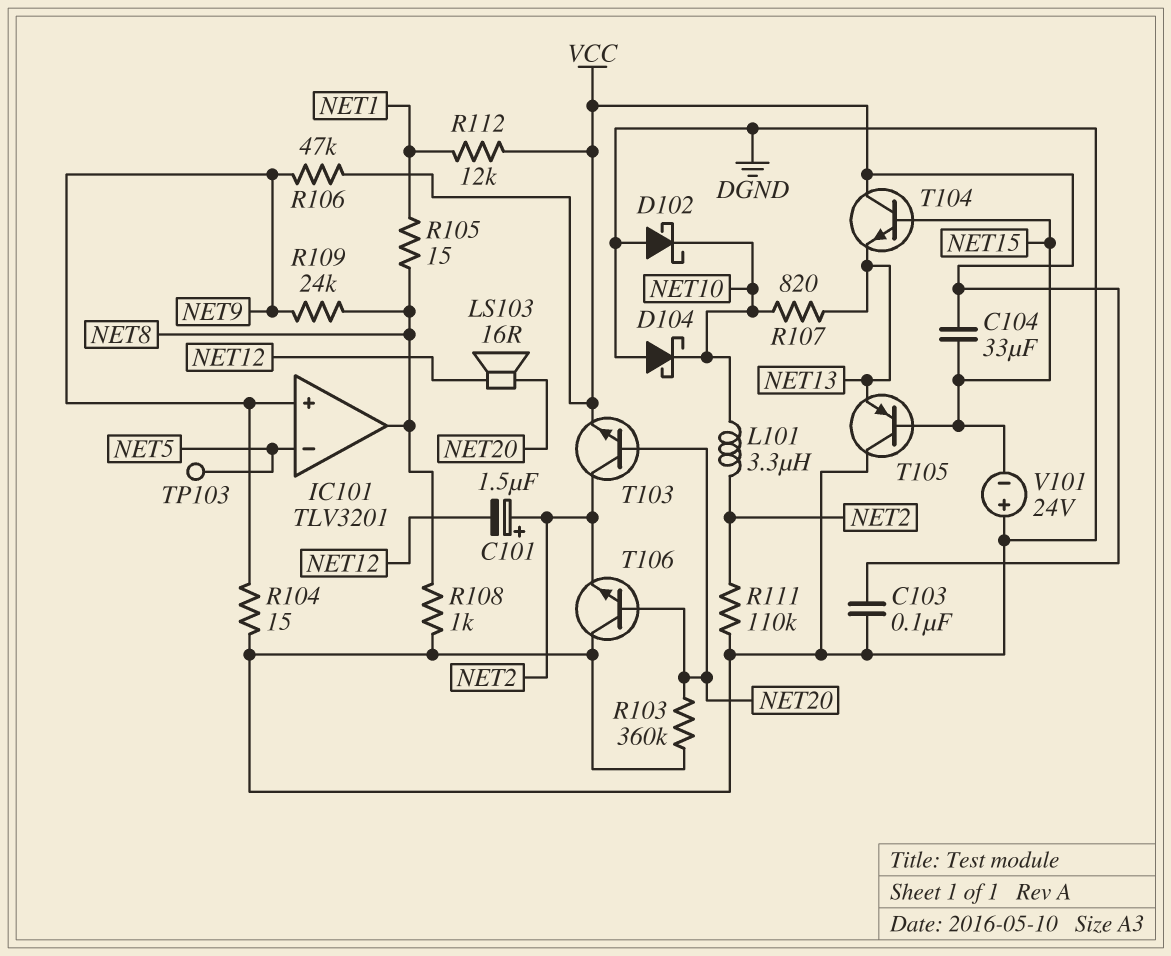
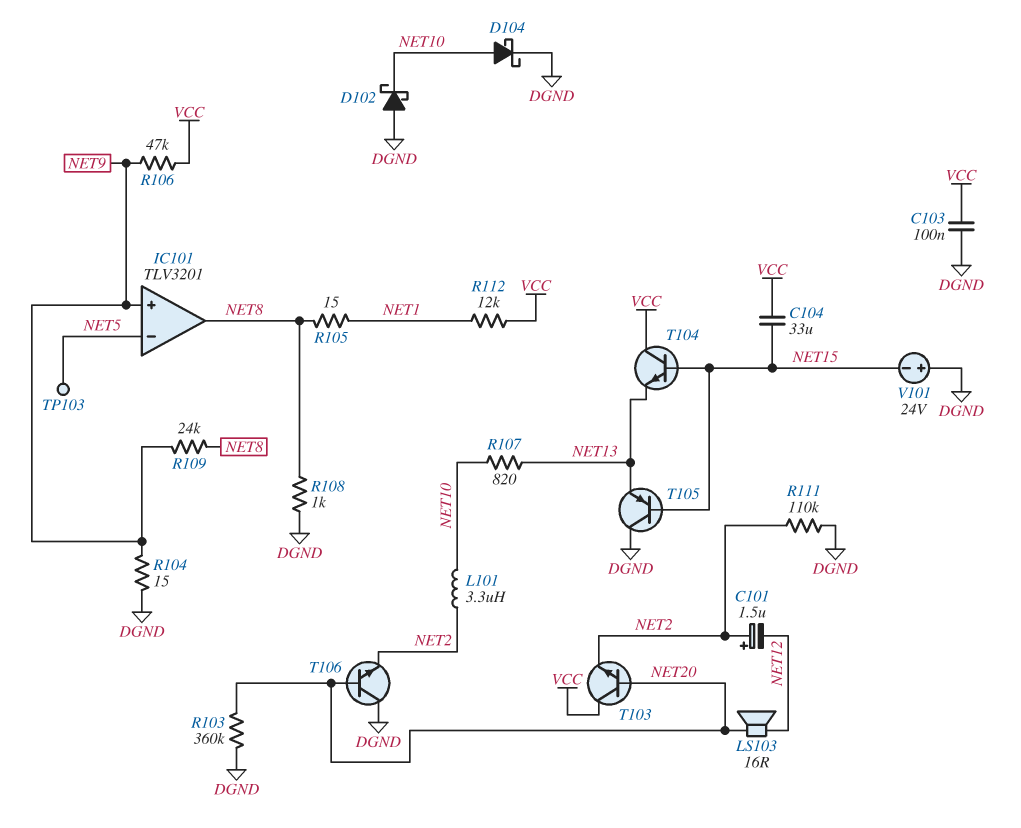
D104: schottky (A DGND, K NET10) -> schottky (A NET10, K DGND)
T103: NPN (B NET20, C NET2, E VCC) -> NPN (B NET20, C VCC, E NET2)

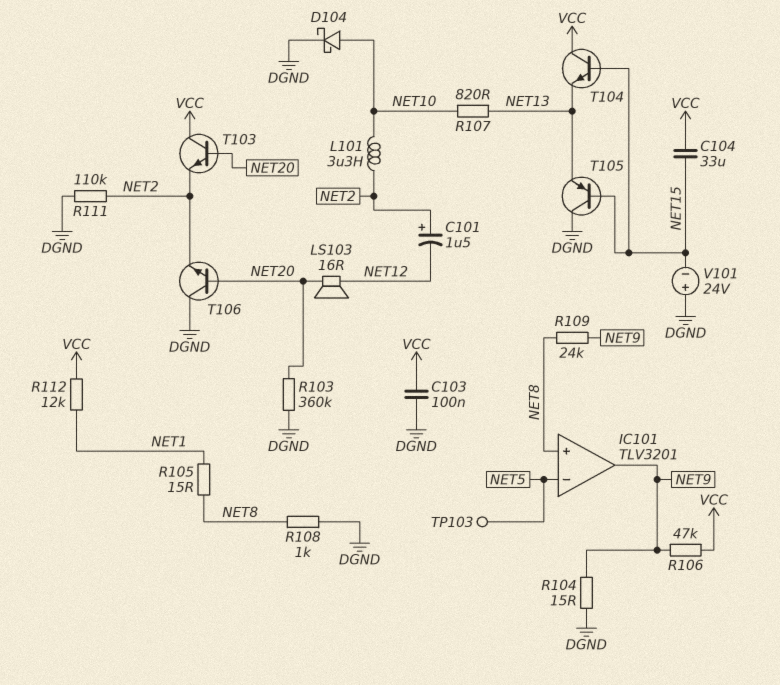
D102: schottky (A DGND, K NET10) -> none
IC101 pin in+: NET9 -> NET8
IC101 pin out: NET8 -> NET9

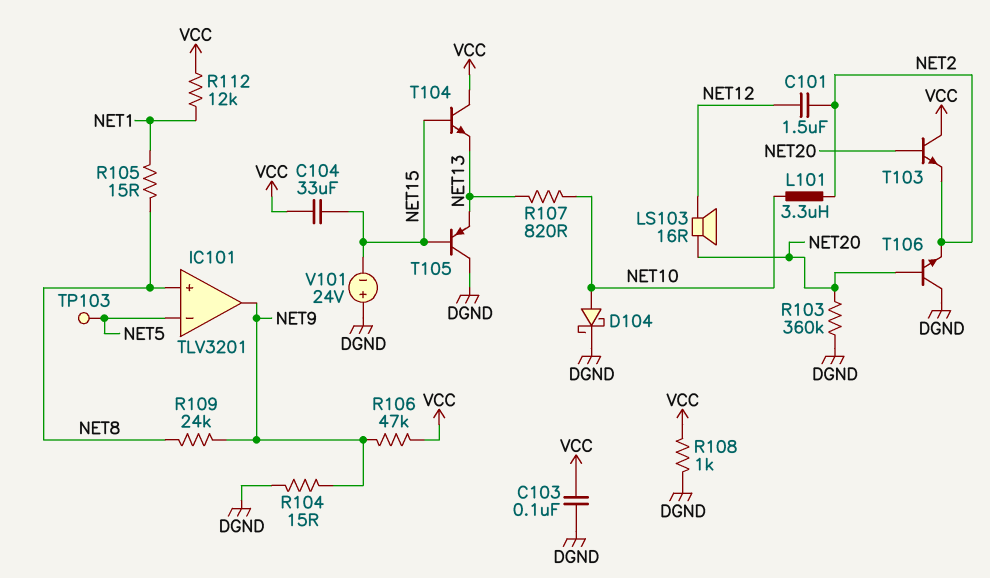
C101: 1.5uF (plus NET2, minus NET12) -> 1.5uF (NET2, NET12)
R108: 1k (DGND, NET8) -> 1k (DGND, VCC)
R111: 110k (DGND, NET2) -> none

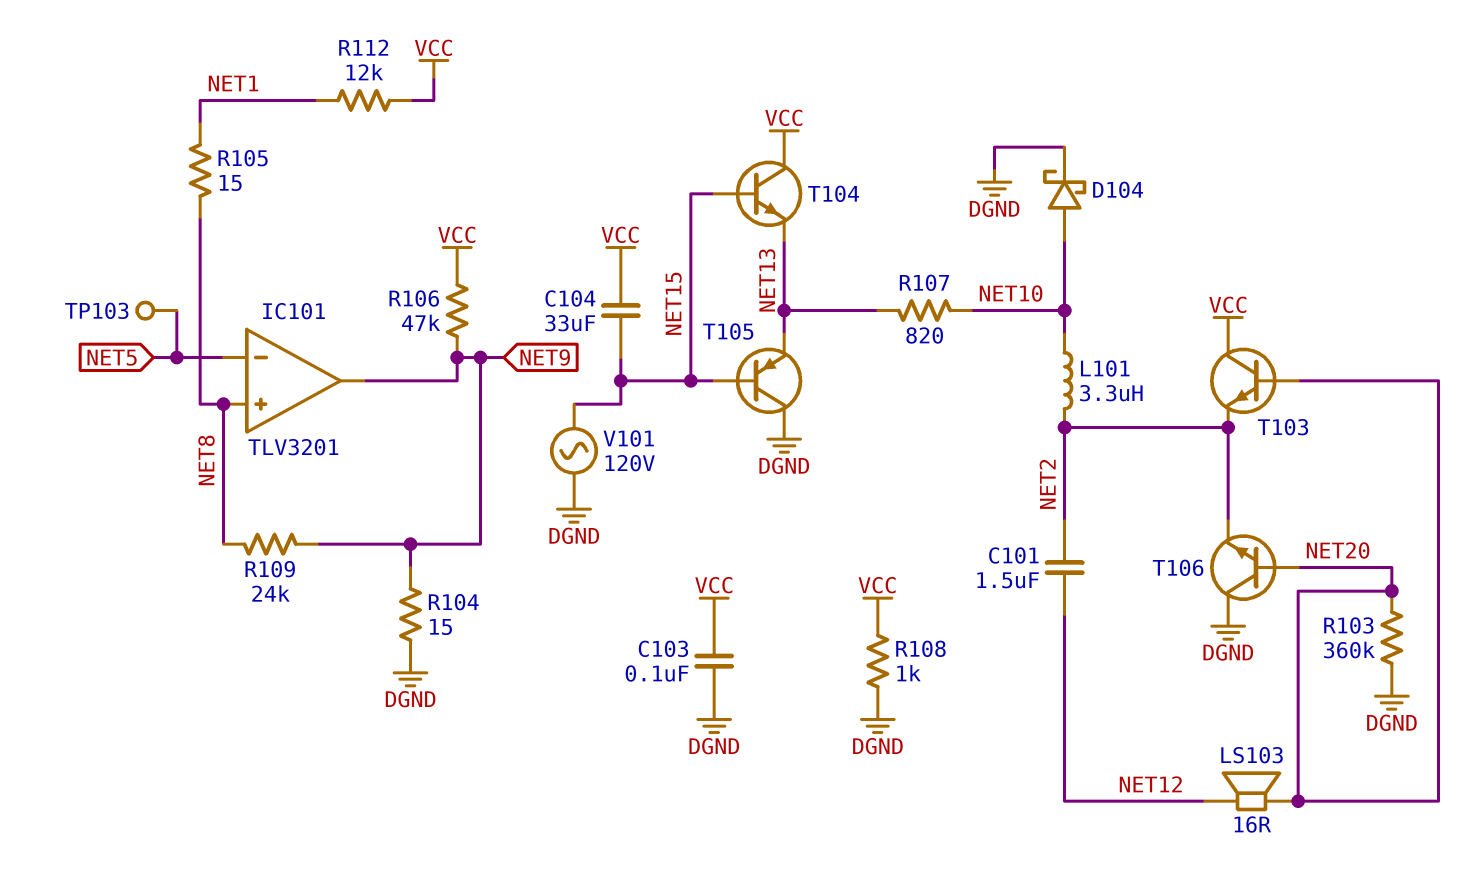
V101: 24V (plus DGND, minus NET15) -> AC 120V (DGND, NET15)

